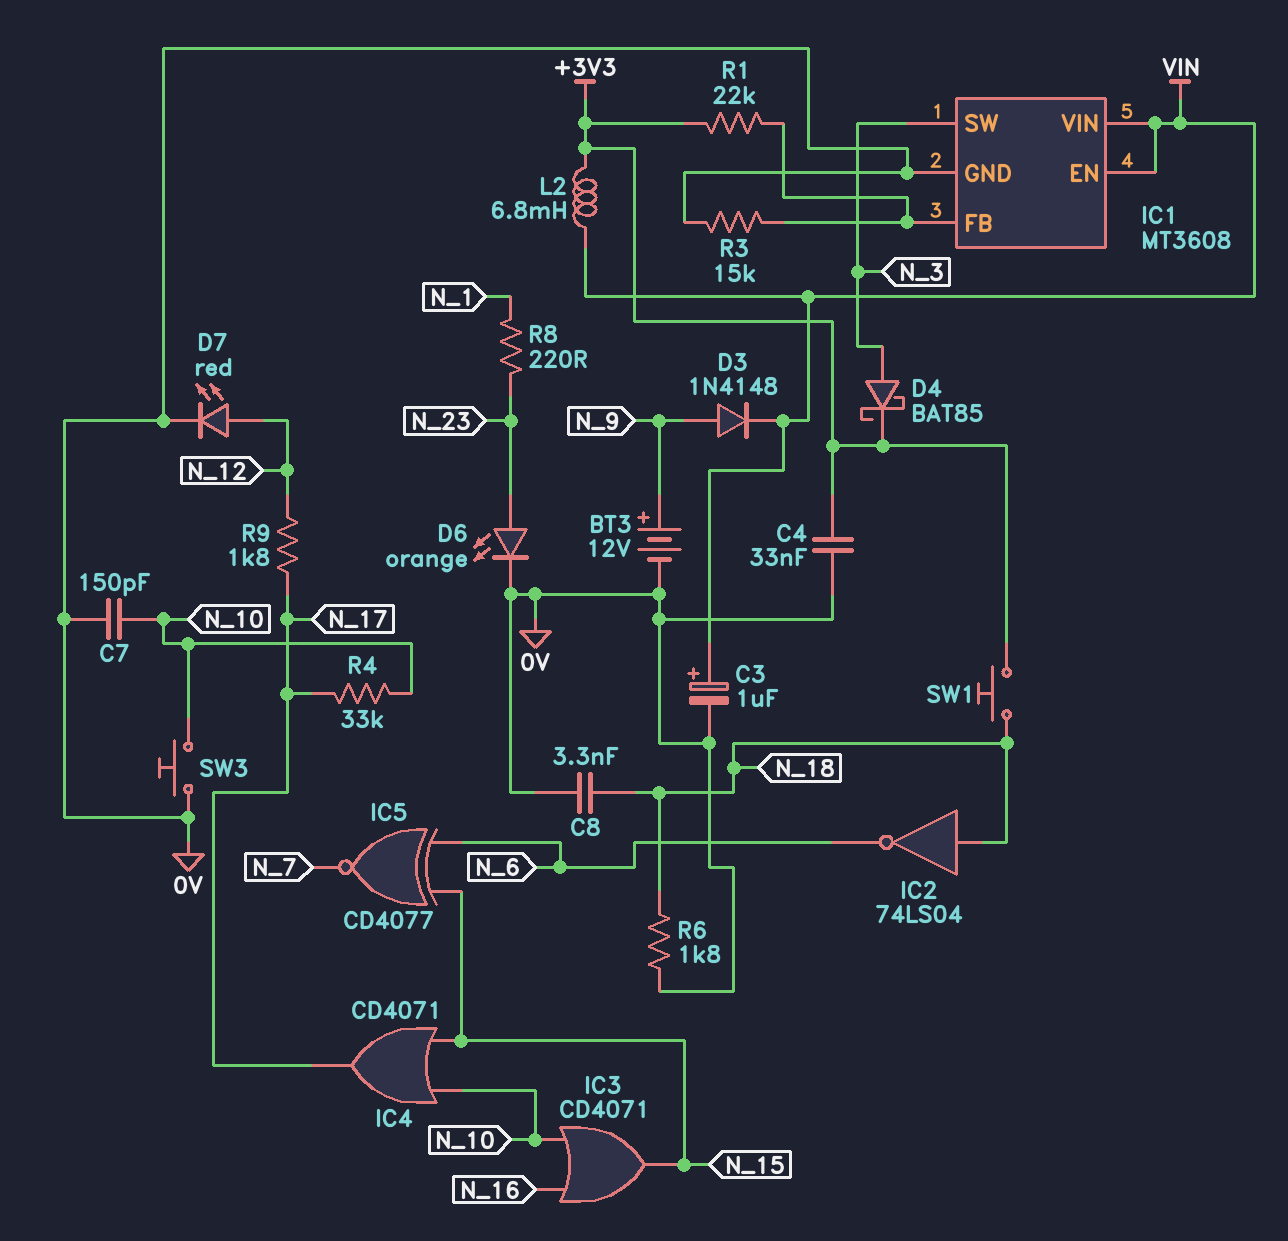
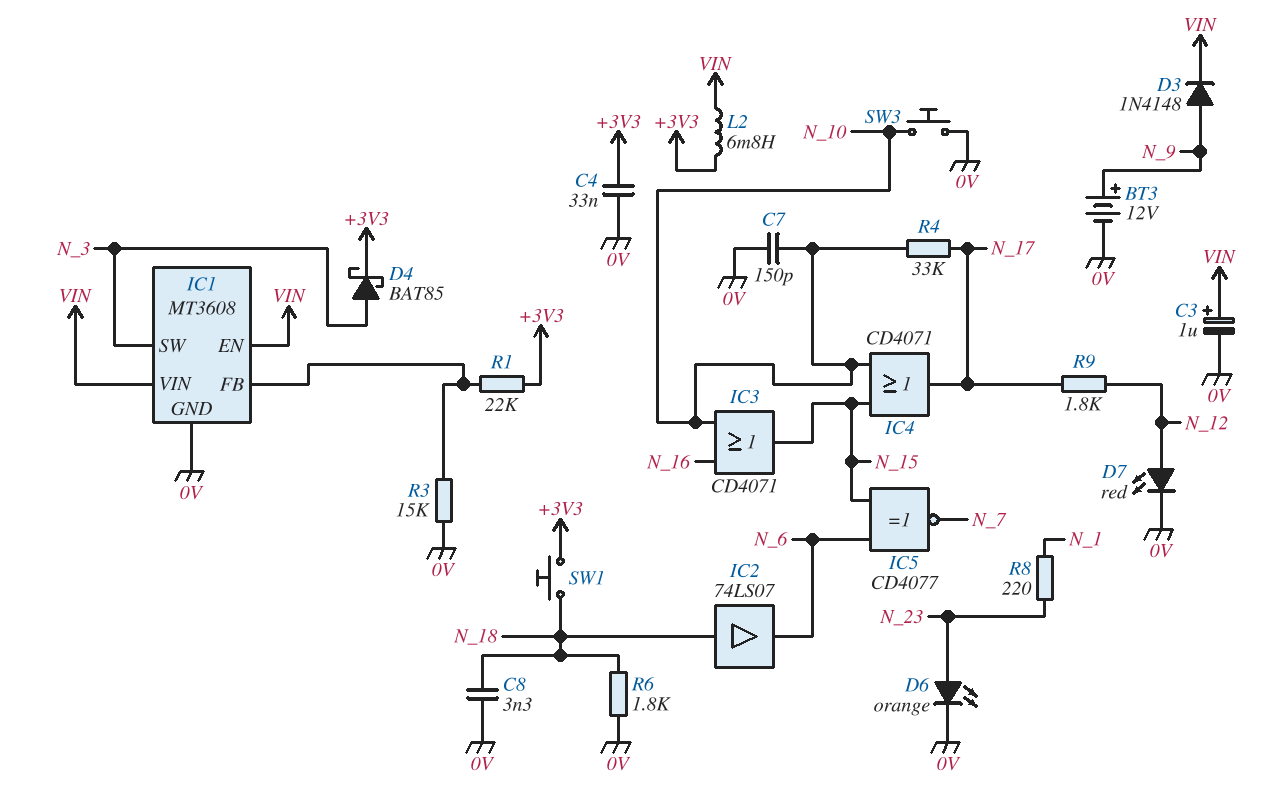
IC2: NOT 74LS04 (in N_18, out N_6) -> buffer 74LS07 (in N_18, out N_6)

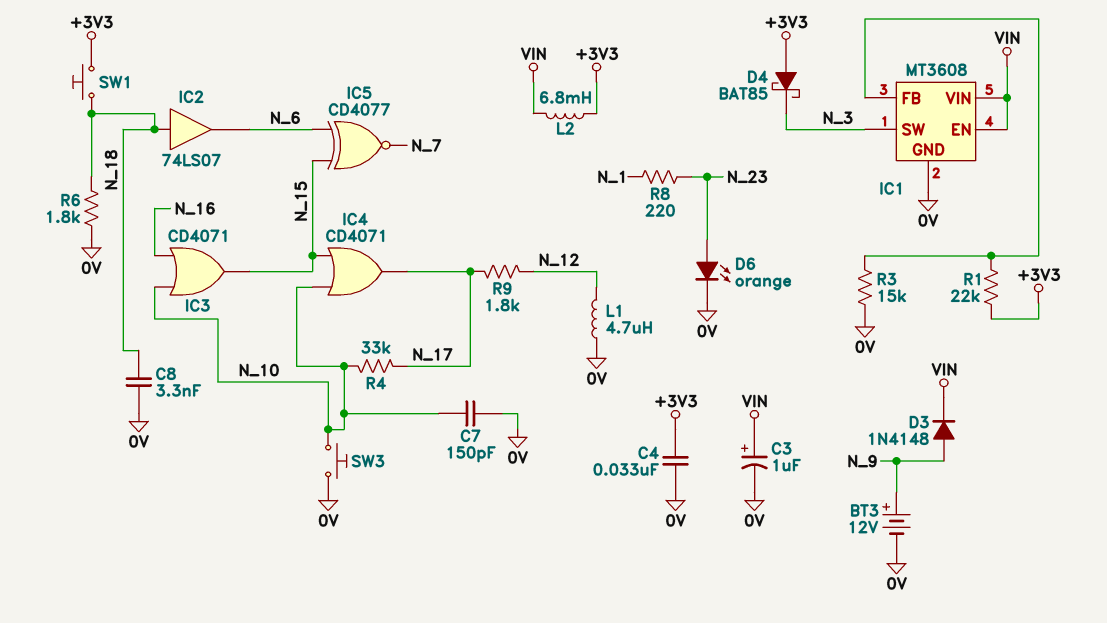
D4: schottky BAT85 (A N_3, K +3V3) -> schottky BAT85 (A +3V3, K N_3)
D7: LED red (A N_12, K 0V) -> none
L1: none -> 4.7uH (0V, N_12)

